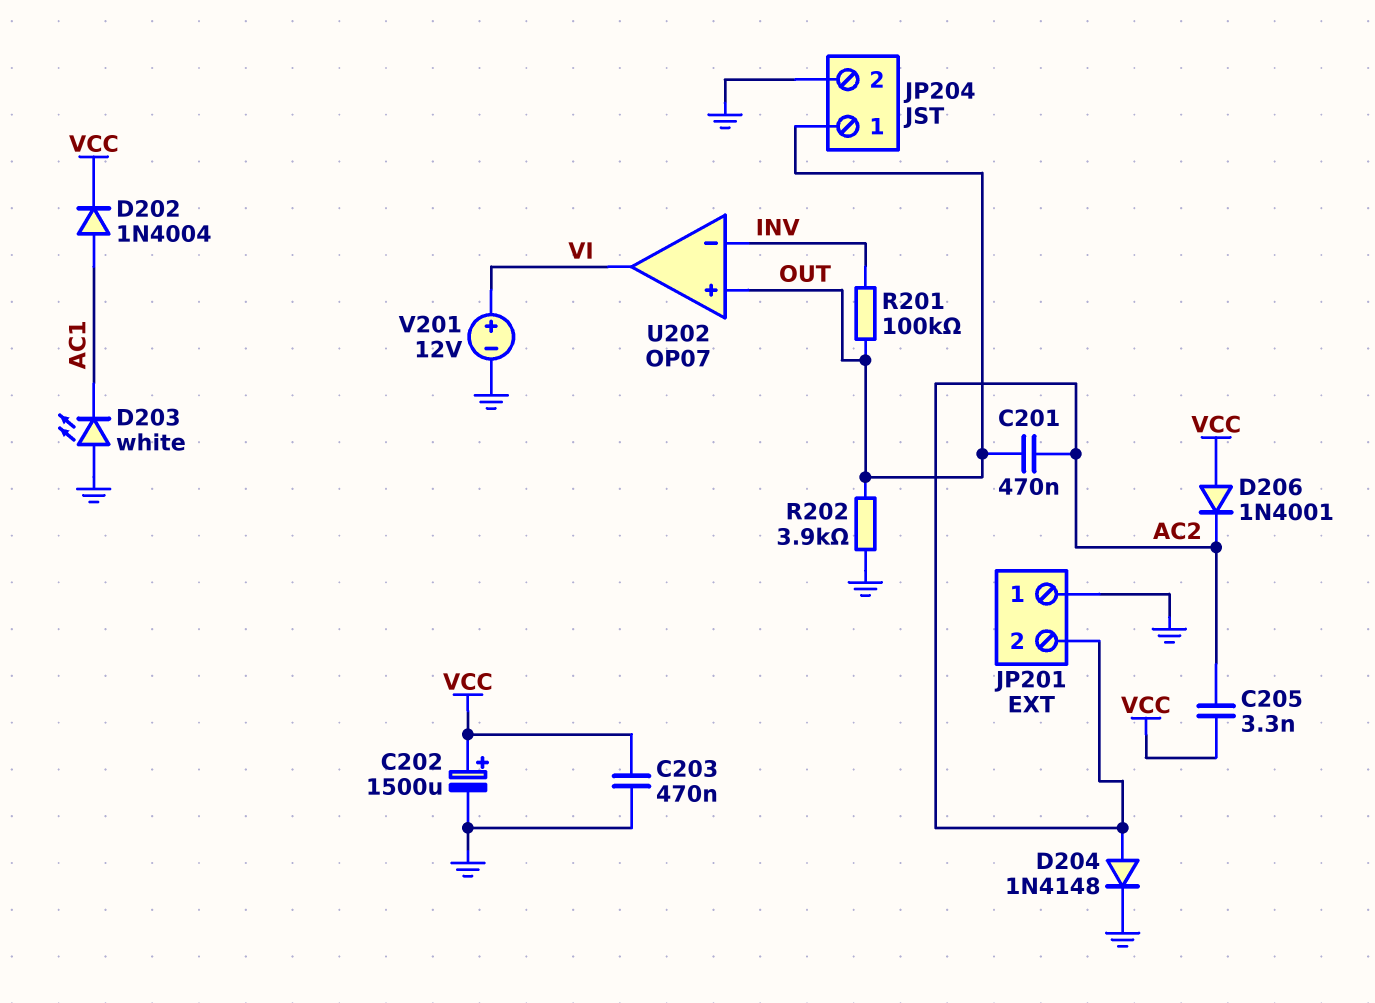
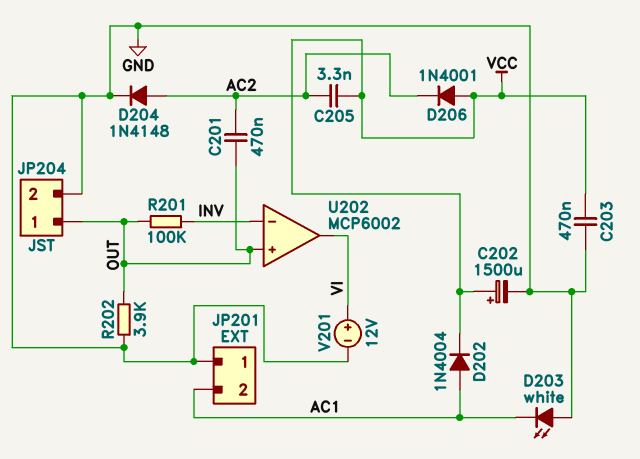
JP201 pin 2: AC2 -> AC1
U202: OP07 -> MCP6002

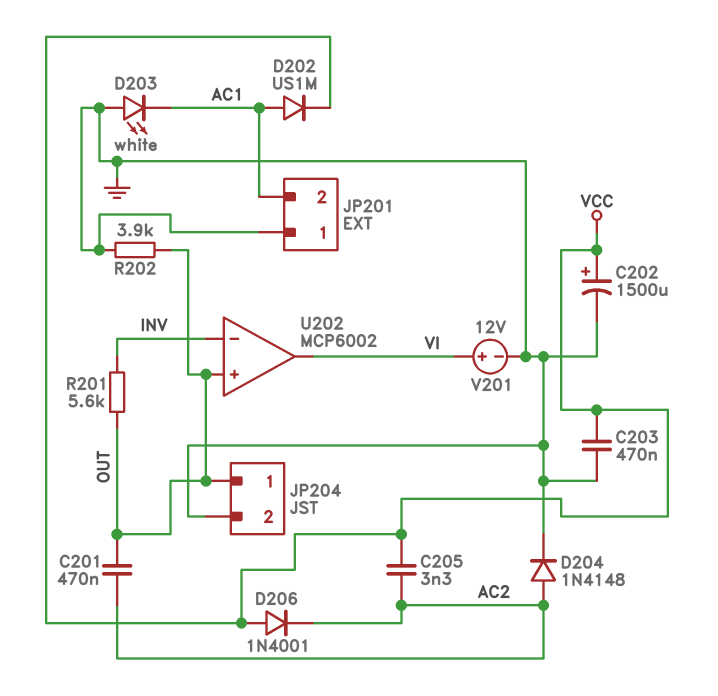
D202: diode 1N4004 (A AC1, K VCC) -> diode US1M (A AC1, K VCC)
R201: 100k (INV, OUT) -> 5.6k (INV, OUT)

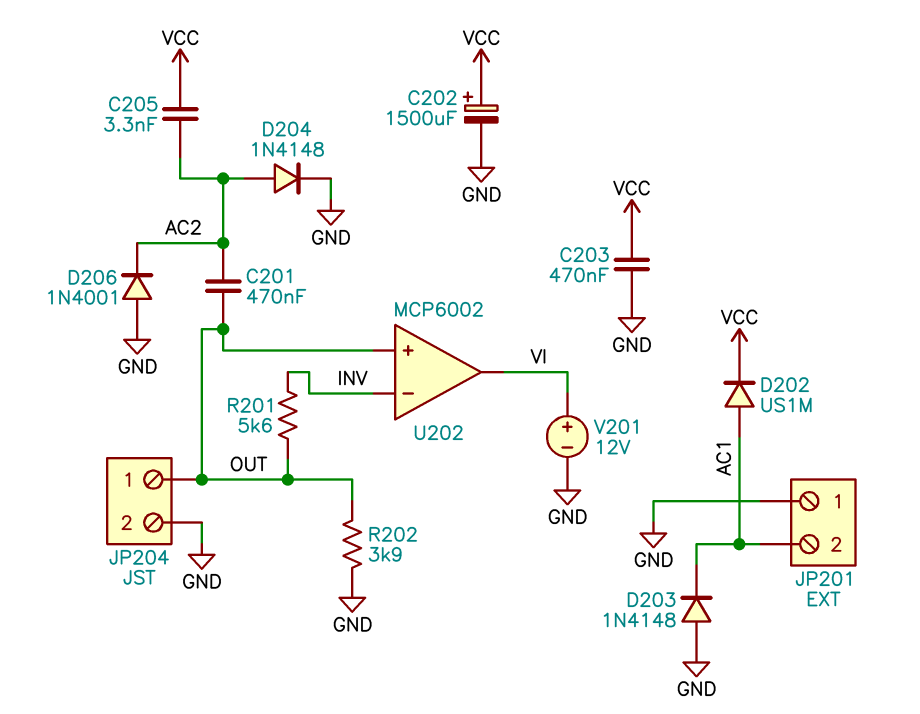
D203: LED white (A GND, K AC1) -> diode 1N4148 (A GND, K AC1)
D206: diode 1N4001 (A VCC, K AC2) -> diode 1N4001 (A GND, K AC2)

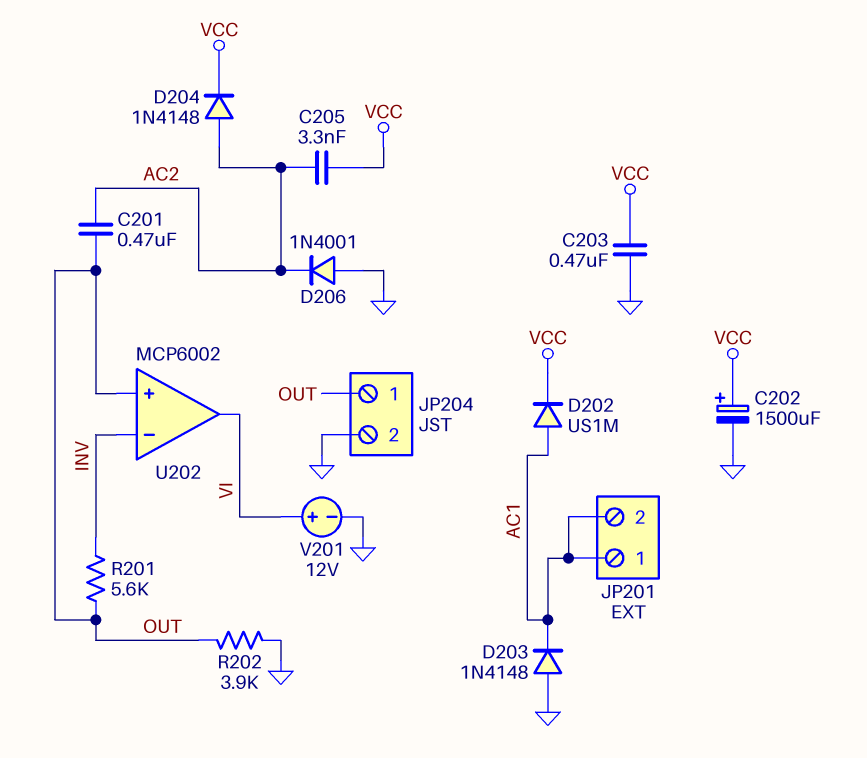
D204: diode 1N4148 (A AC2, K GND) -> diode 1N4148 (A AC2, K VCC)
JP201 pin 1: GND -> AC1

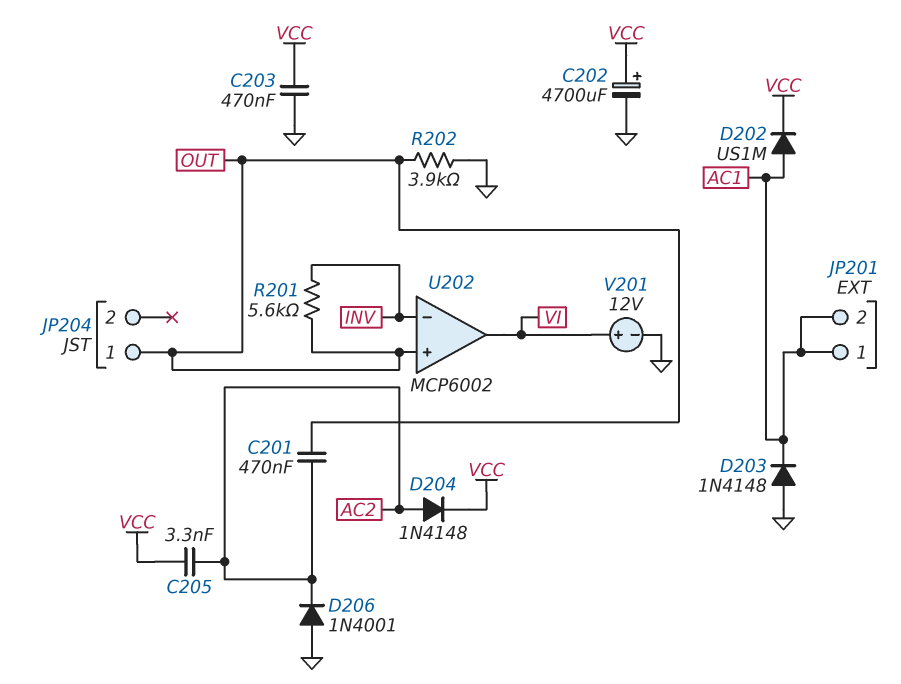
C202: 1500uF (plus VCC, minus GND) -> 4700uF (plus VCC, minus GND)
JP204 pin 2: GND -> none

